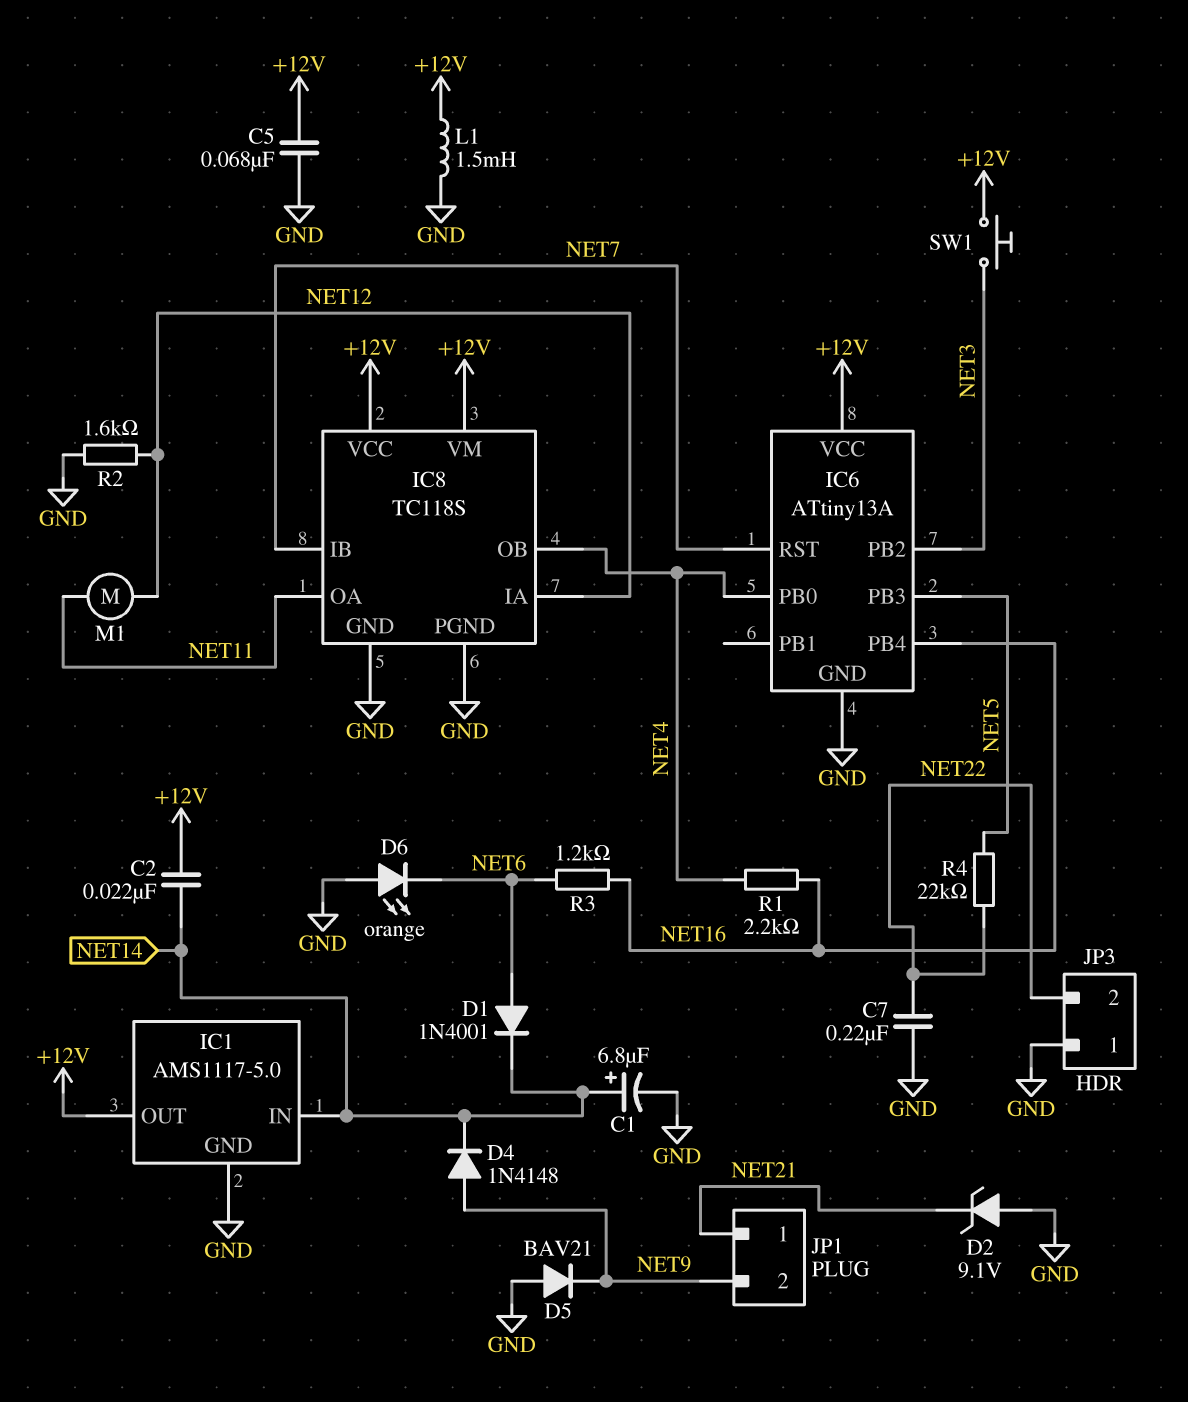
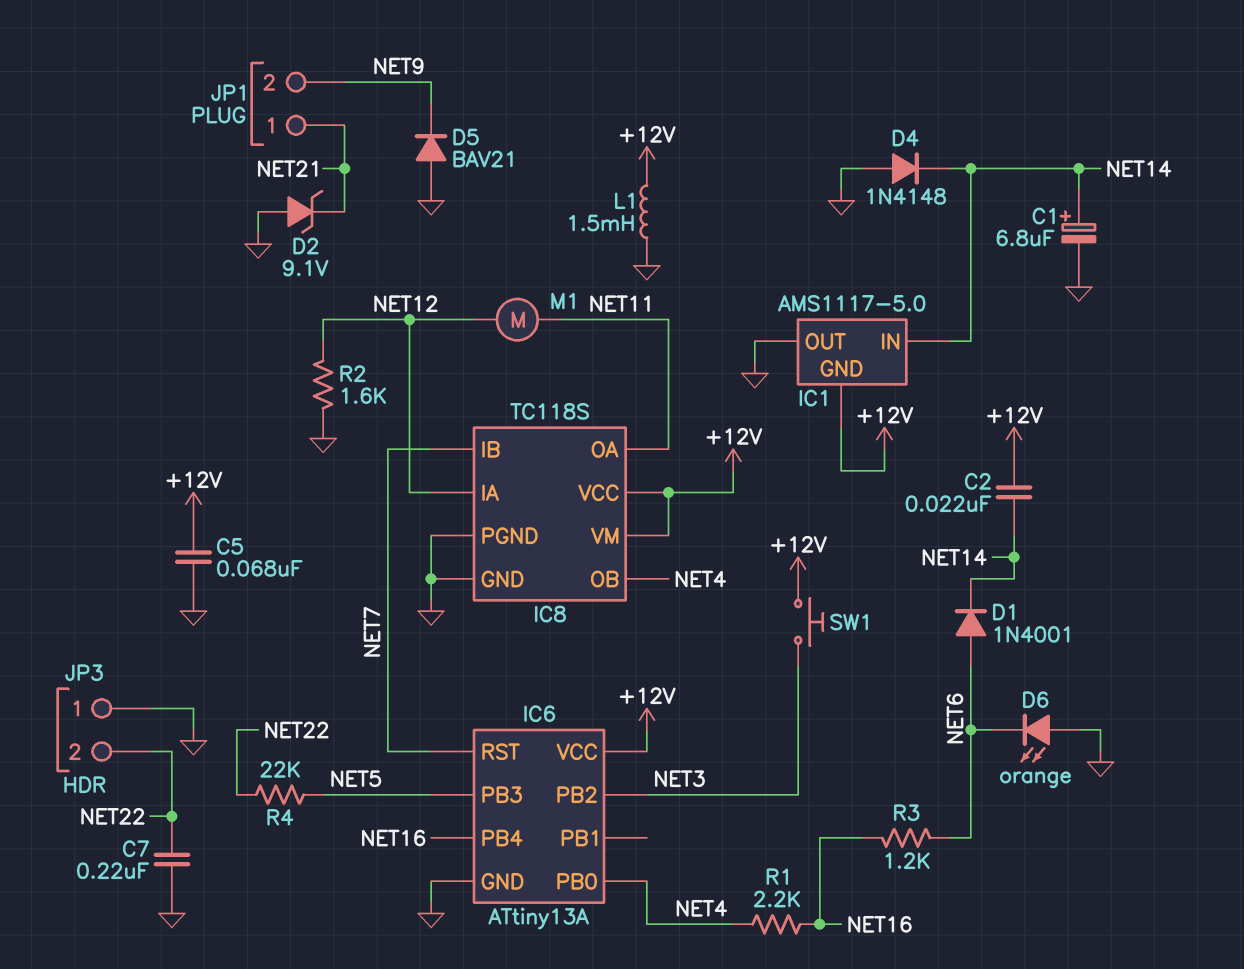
D4: diode 1N4148 (A NET9, K NET14) -> diode 1N4148 (A GND, K NET14)
IC1 pin GND: GND -> +12V
IC1 pin OUT: +12V -> GND

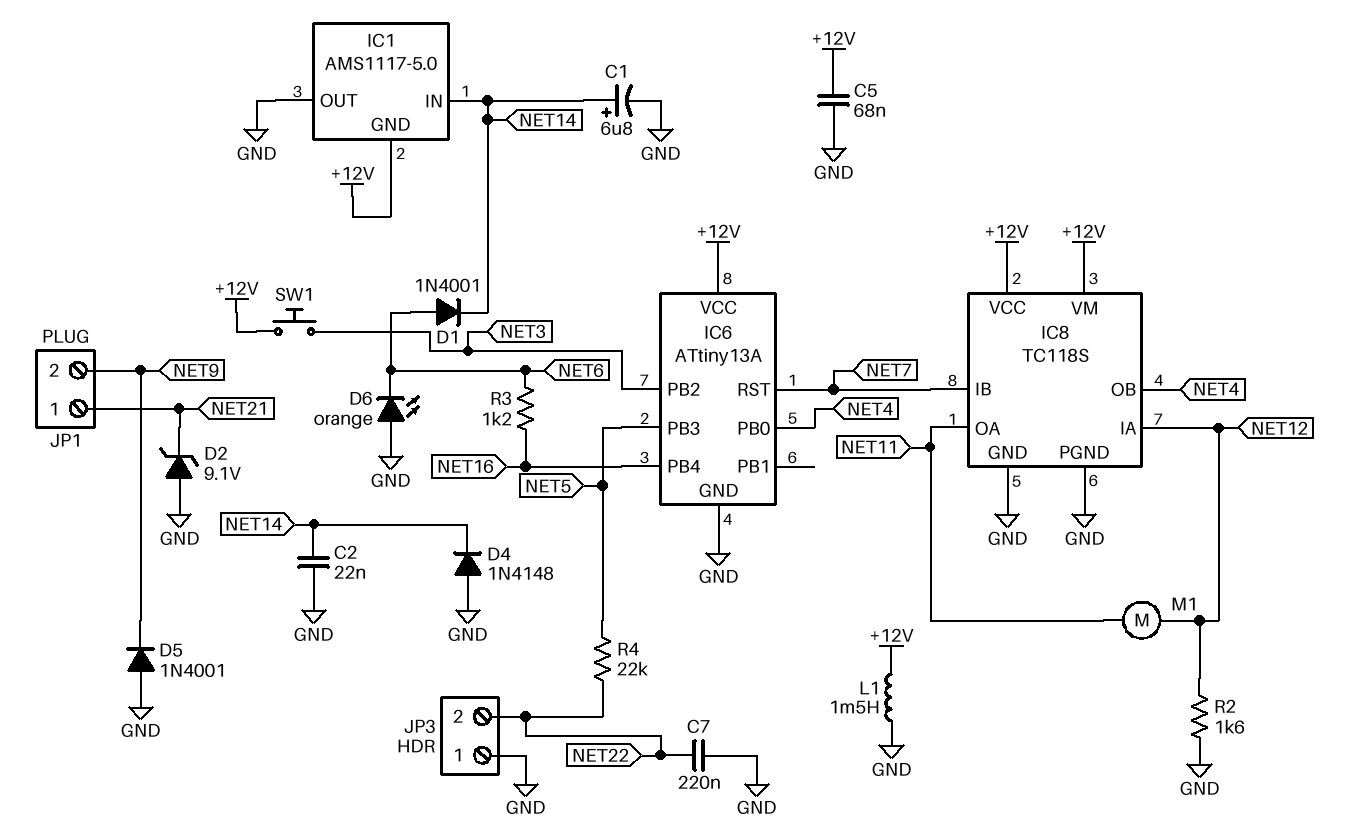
C2: 22nF (+12V, NET14) -> 22nF (GND, NET14)
D5: diode BAV21 (A GND, K NET9) -> diode 1N4001 (A GND, K NET9)
R1: 2.2k (NET4, NET16) -> none

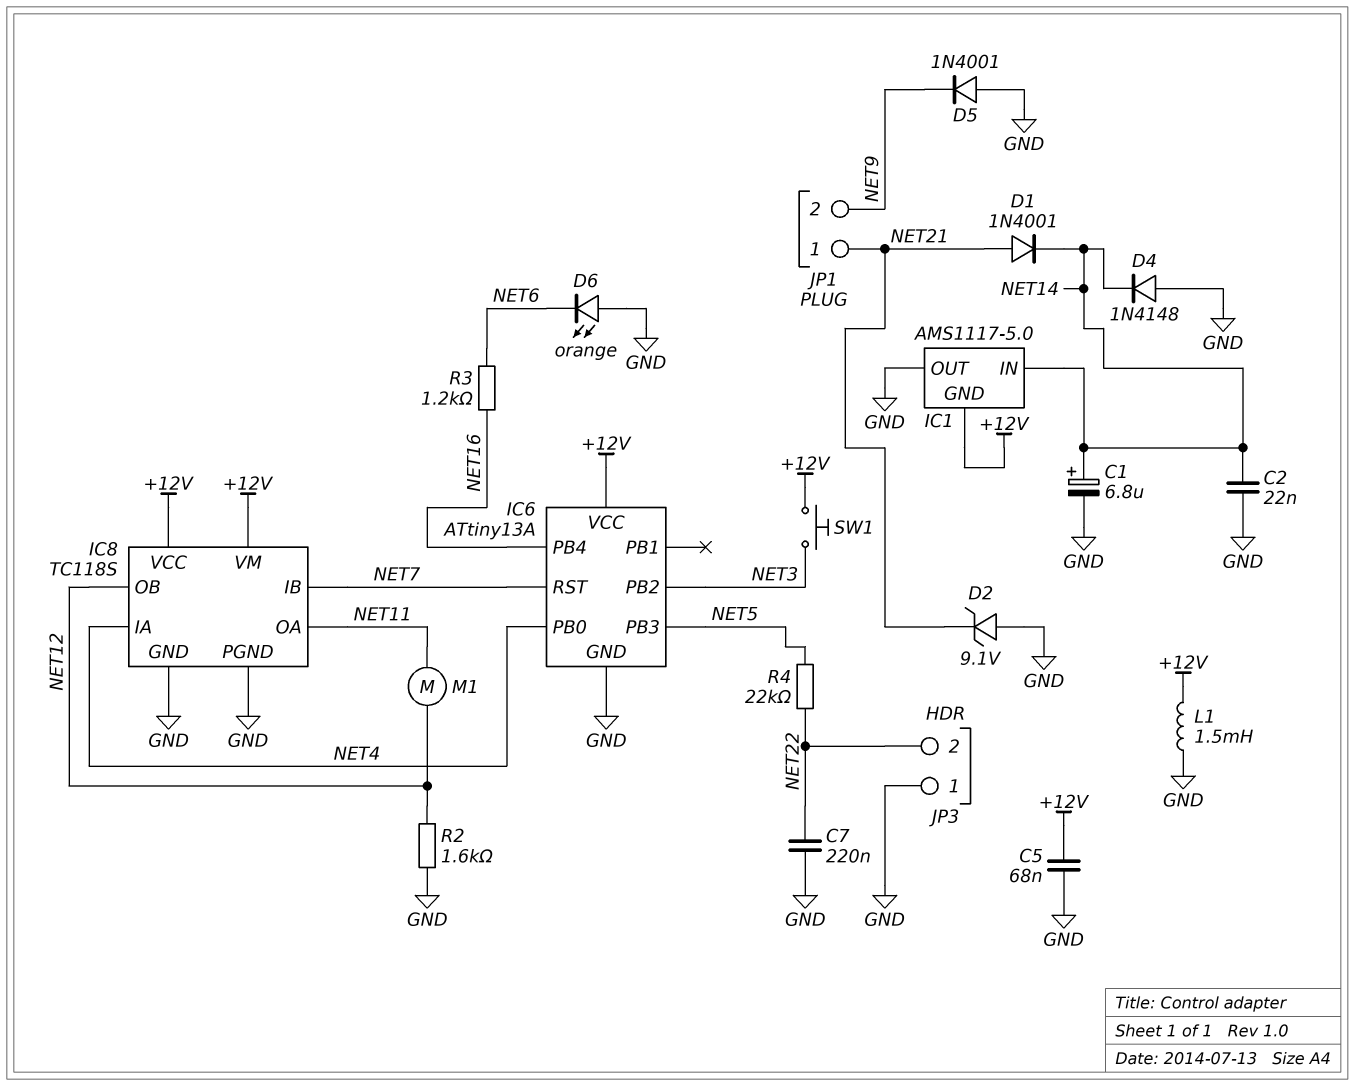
D1: diode 1N4001 (A NET6, K NET14) -> diode 1N4001 (A NET21, K NET14)
IC8 pin IA: NET12 -> NET4
IC8 pin OB: NET4 -> NET12

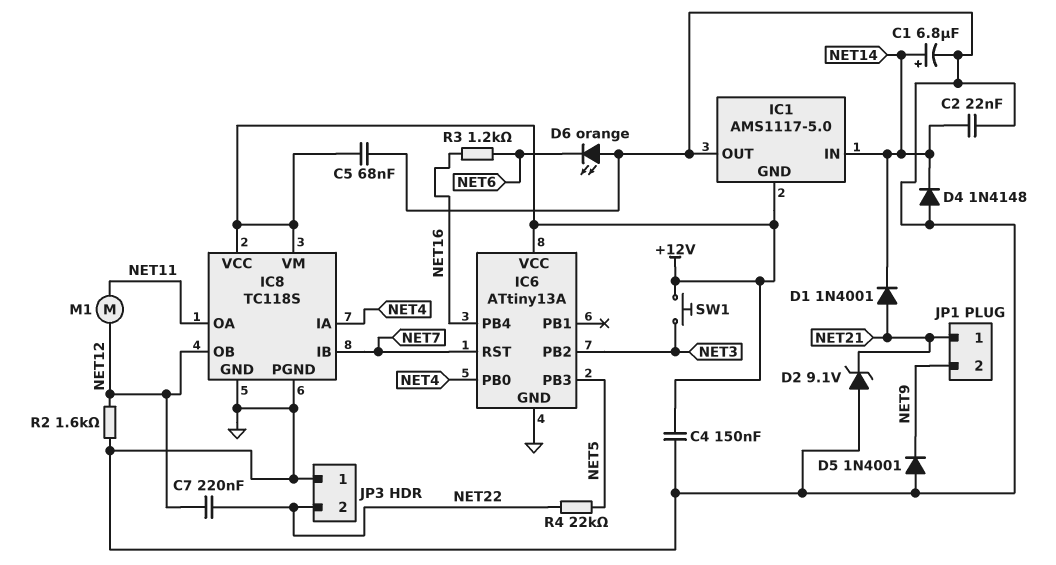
C4: none -> 150nF (+12V, GND)
C7: 220nF (GND, NET22) -> 220nF (NET12, NET22)
L1: 1.5mH (+12V, GND) -> none

